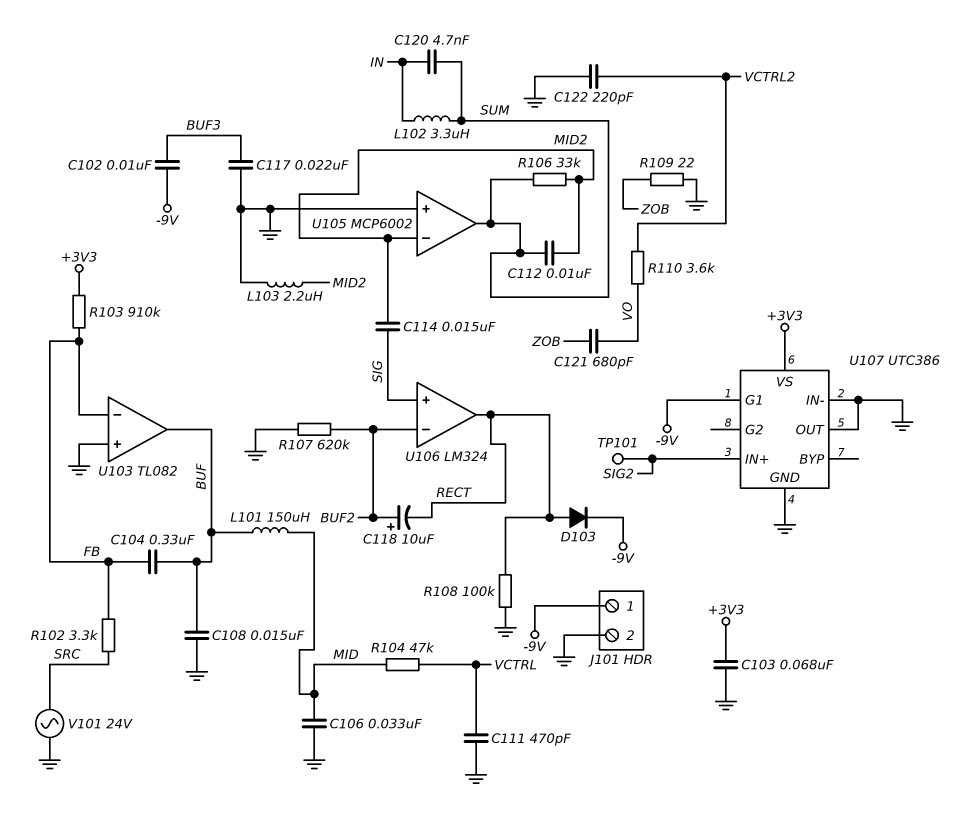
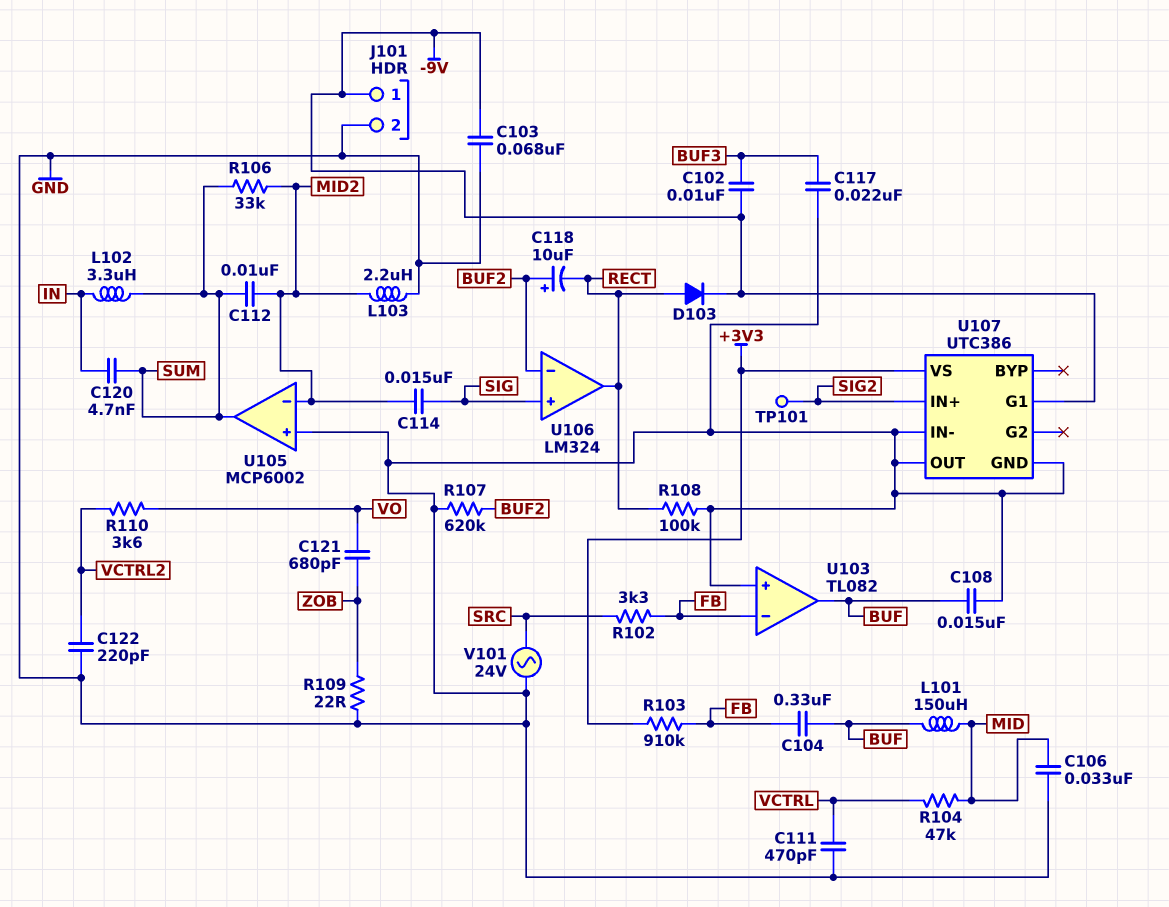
C103: 68nF (+3V3, GND) -> 68nF (-9V, GND)

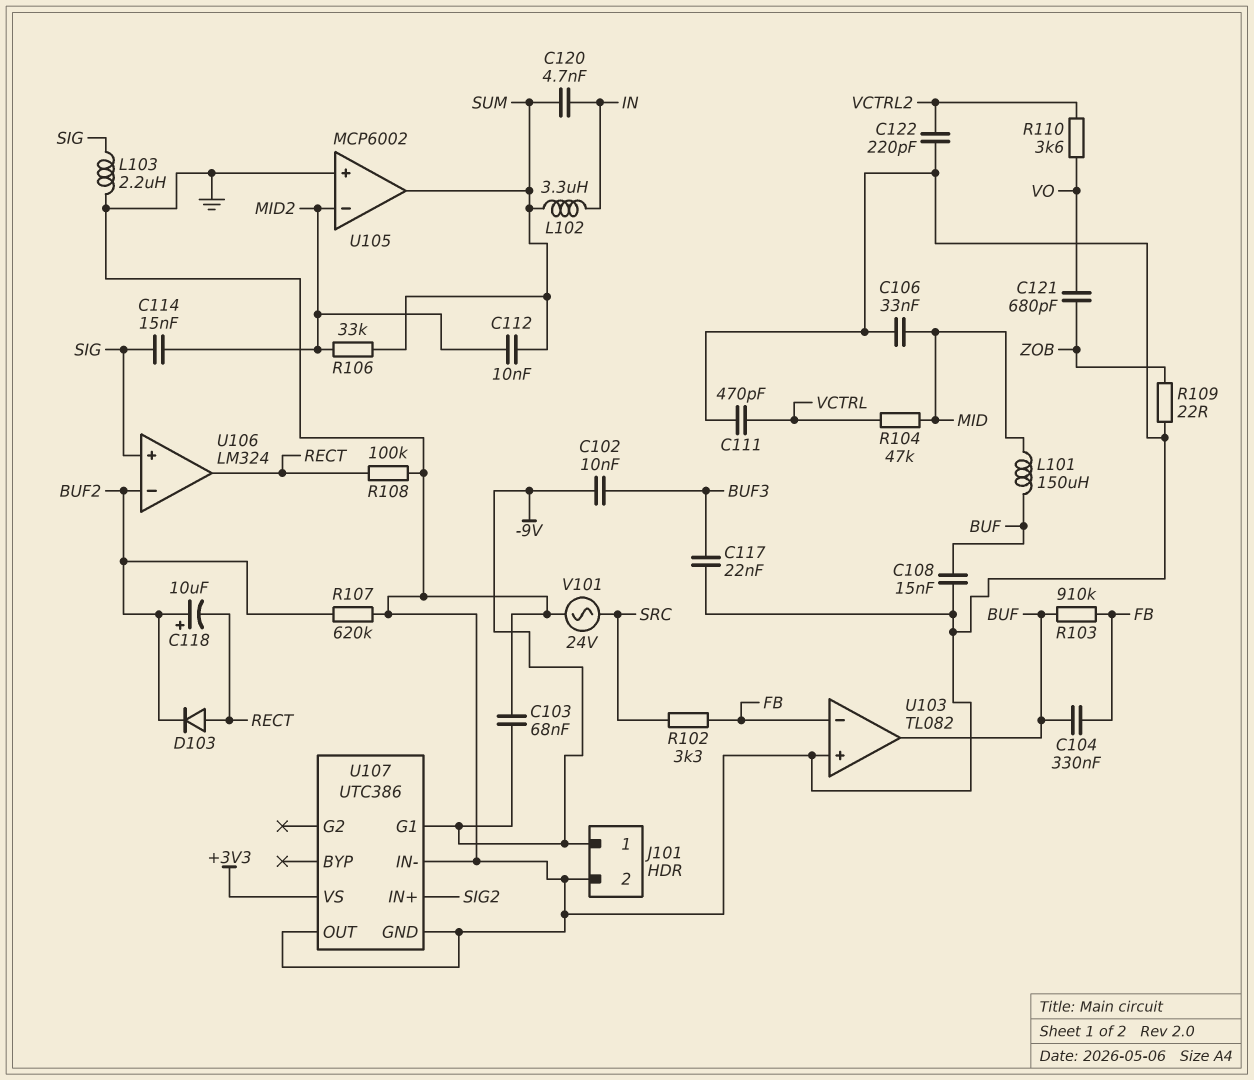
D103: diode (A RECT, K -9V) -> diode (A RECT, K BUF2)
L103: 2.2uH (GND, MID2) -> 2.2uH (GND, SIG)
R103: 910k (+3V3, FB) -> 910k (BUF, FB)
TP101: test point (SIG2) -> none

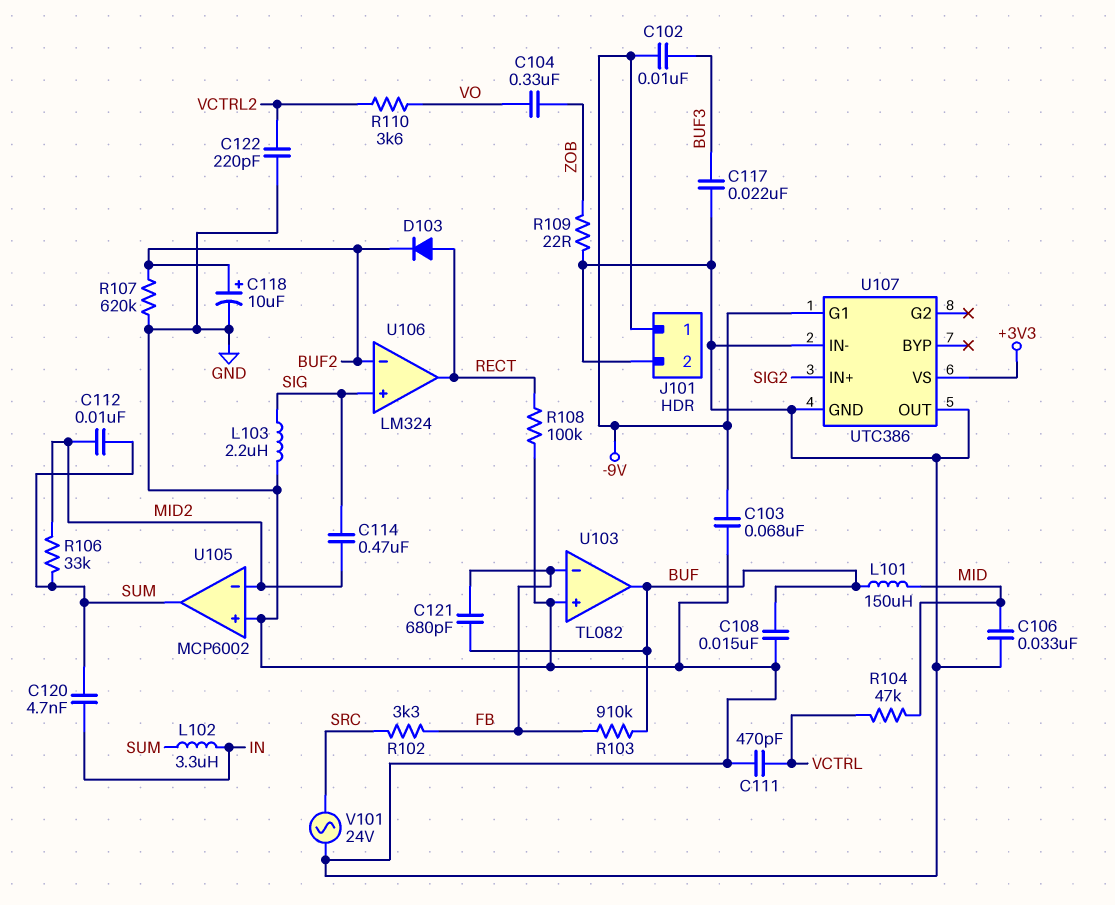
C104: 330nF (BUF, FB) -> 330nF (VO, ZOB)
C114: 15nF (MID2, SIG) -> 470nF (MID2, SIG)
C118: 10uF (plus BUF2, minus RECT) -> 10uF (plus BUF2, minus GND)
C121: 680pF (VO, ZOB) -> 680pF (BUF, FB)

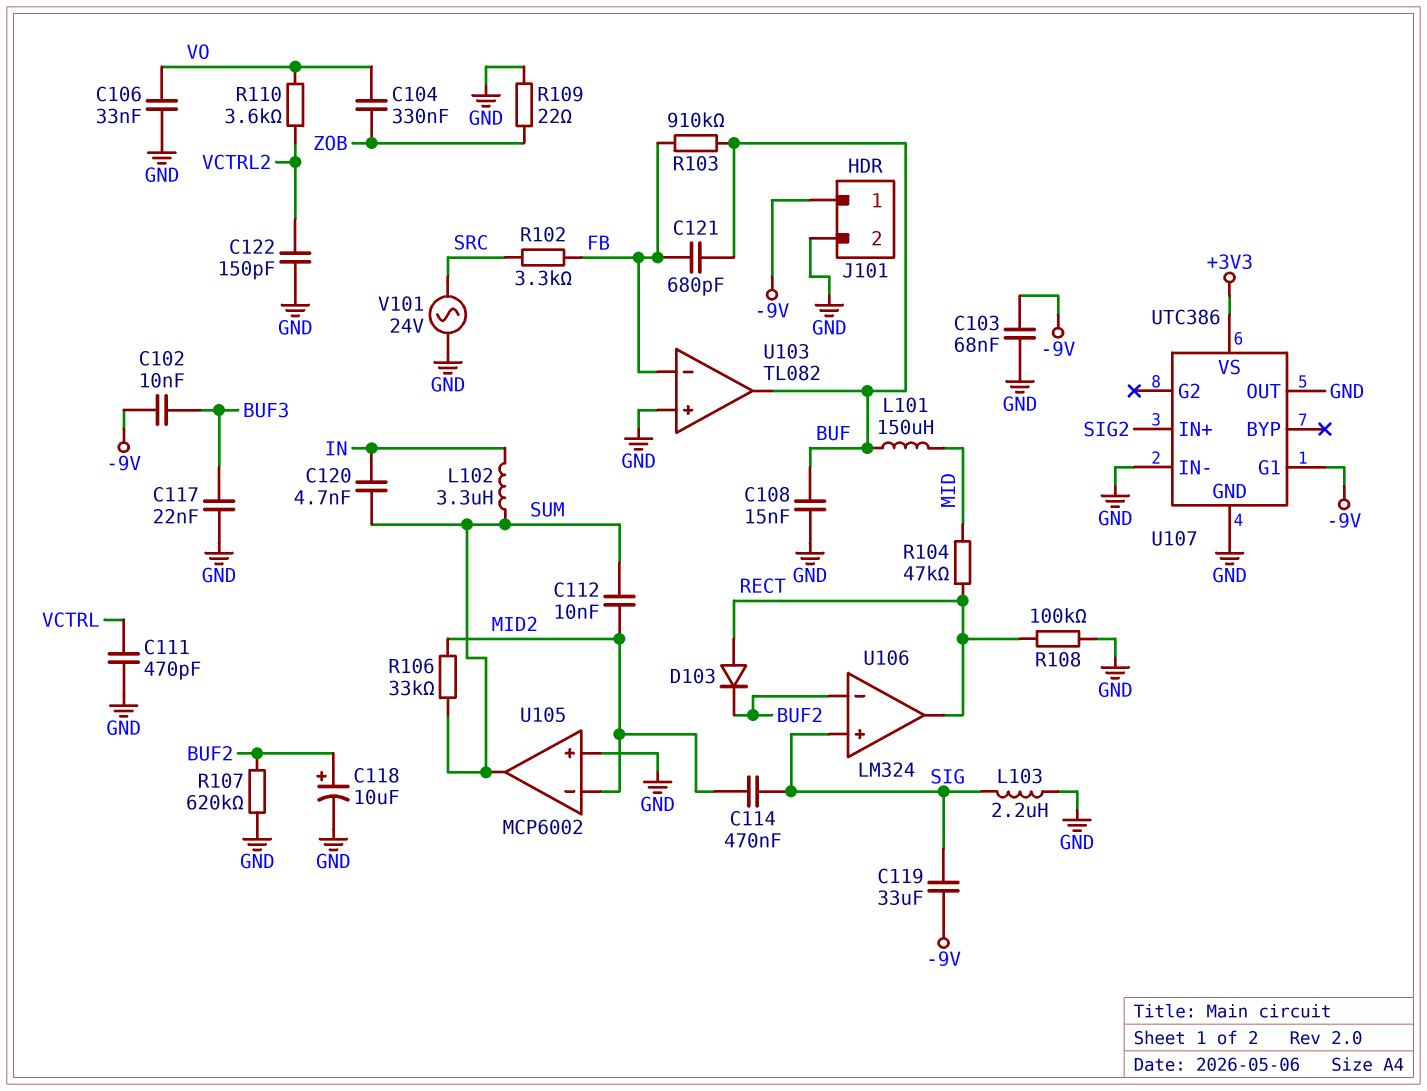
C106: 33nF (GND, MID) -> 33nF (GND, VO)
C119: none -> 33uF (-9V, SIG)
C122: 220pF (GND, VCTRL2) -> 150pF (GND, VCTRL2)
R104: 47k (MID, VCTRL) -> 47k (MID, RECT)

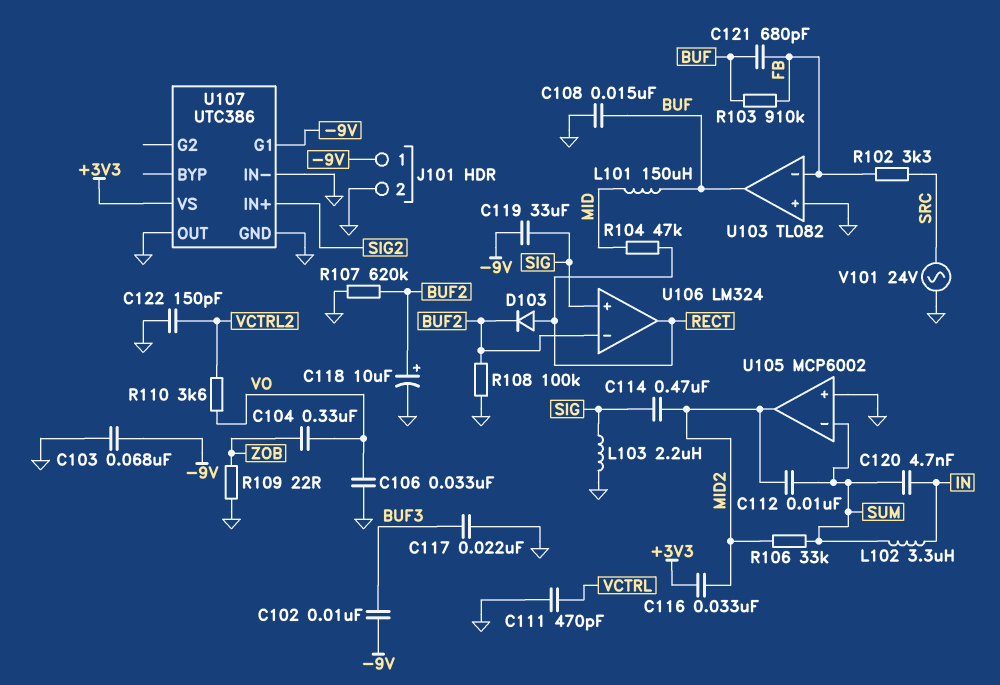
C116: none -> 33nF (+3V3, MID2)
R108: 100k (GND, RECT) -> 100k (BUF2, GND)
U105 pin in-: MID2 -> SUM
U105 pin out: SUM -> MID2

